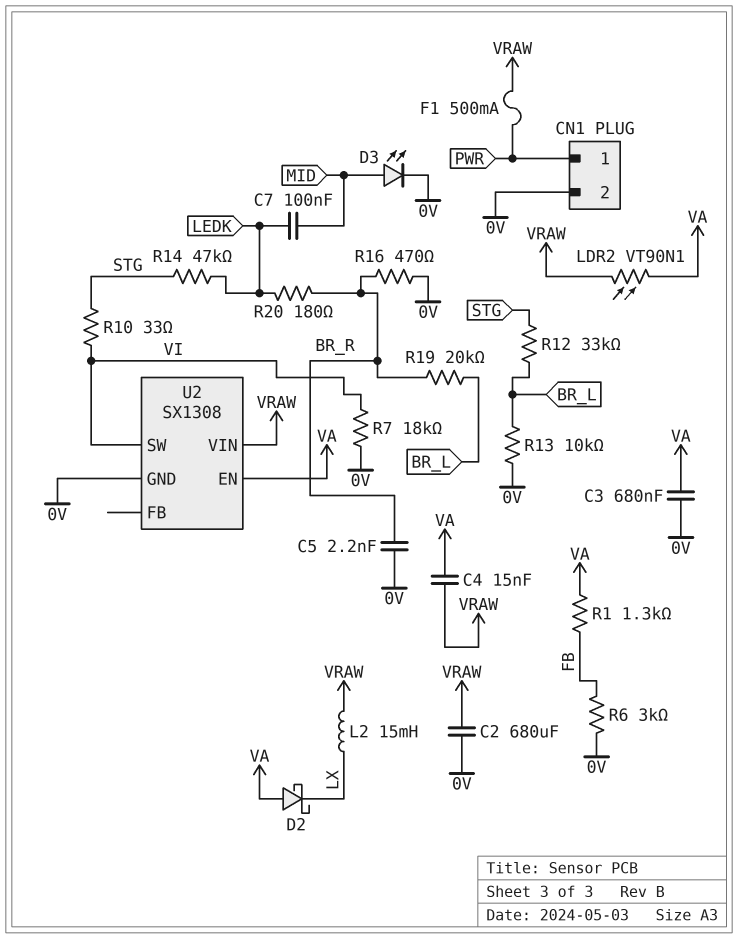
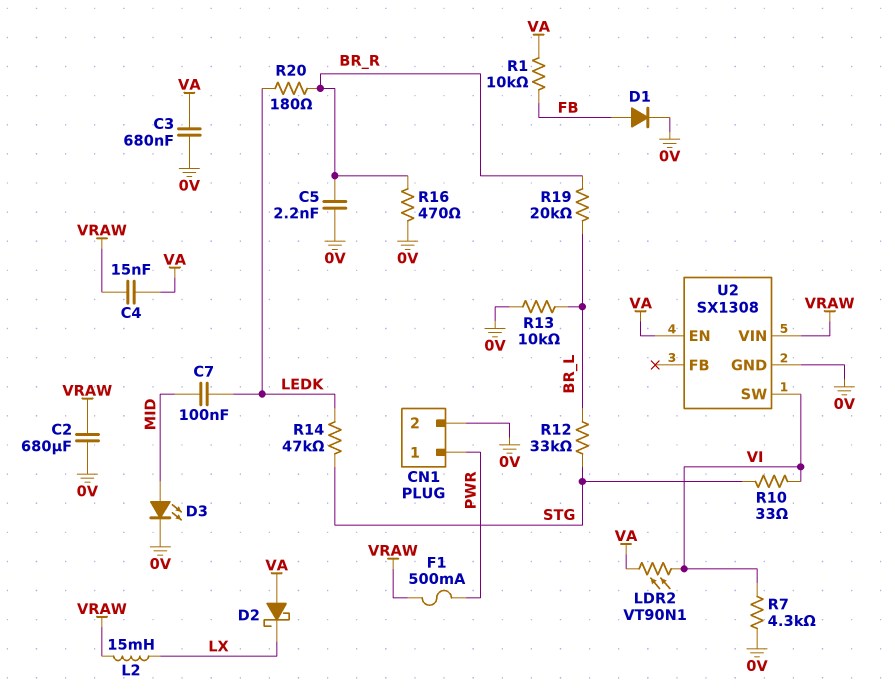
D1: none -> diode (A FB, K 0V)
LDR2: VT90N1 (VA, VRAW) -> VT90N1 (VA, VI)
R1: 1.3k (FB, VA) -> 10k (FB, VA)
R6: 3k (0V, FB) -> none
R7: 18k (0V, VI) -> 4.3k (0V, VI)

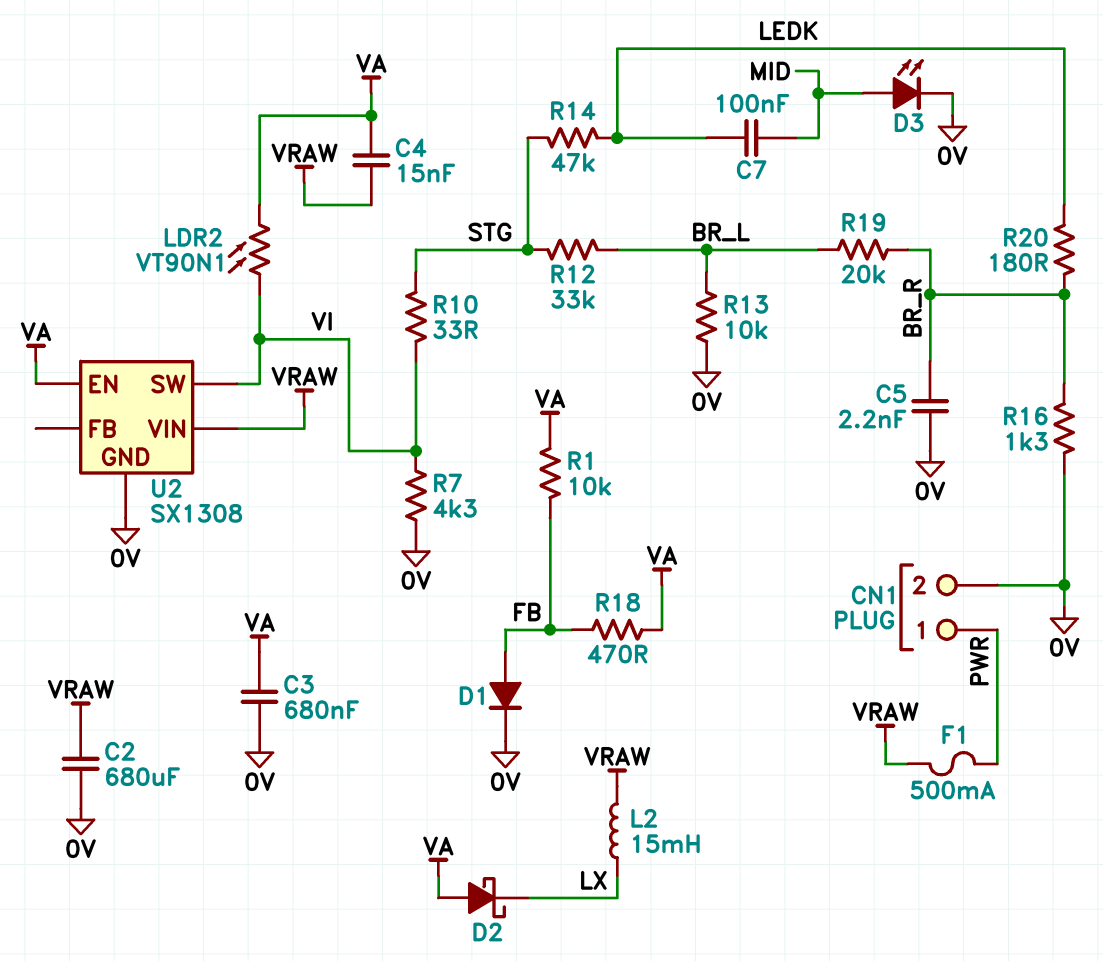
R16: 470 (0V, BR_R) -> 1.3k (0V, BR_R)
R18: none -> 470 (FB, VA)

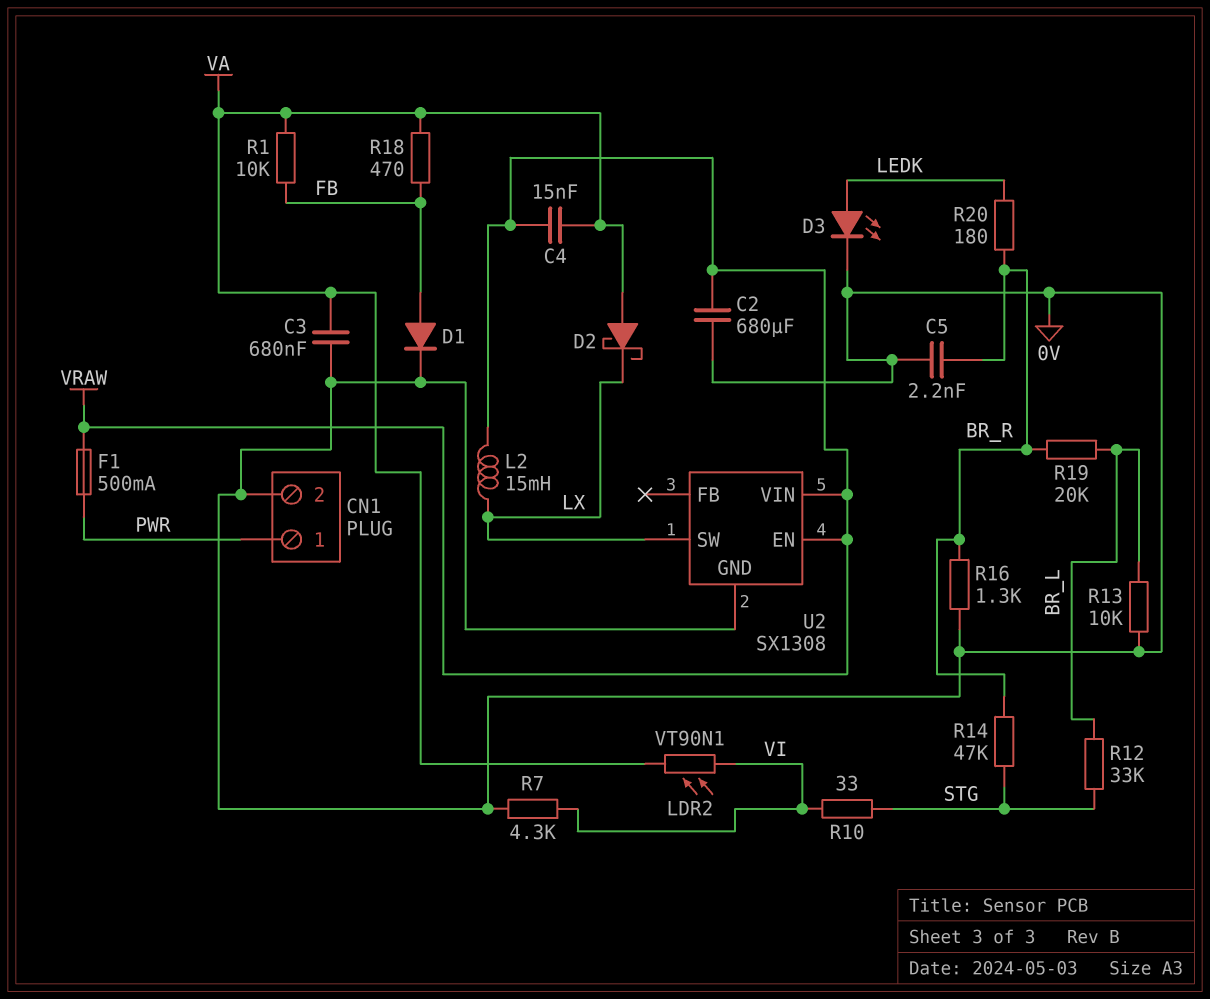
C7: 100nF (LEDK, MID) -> none
D3: LED (A MID, K 0V) -> LED (A LEDK, K 0V)
R14: 47k (LEDK, STG) -> 47k (BR_R, STG)
U2 pin EN: VA -> VRAW
U2 pin SW: VI -> LX

